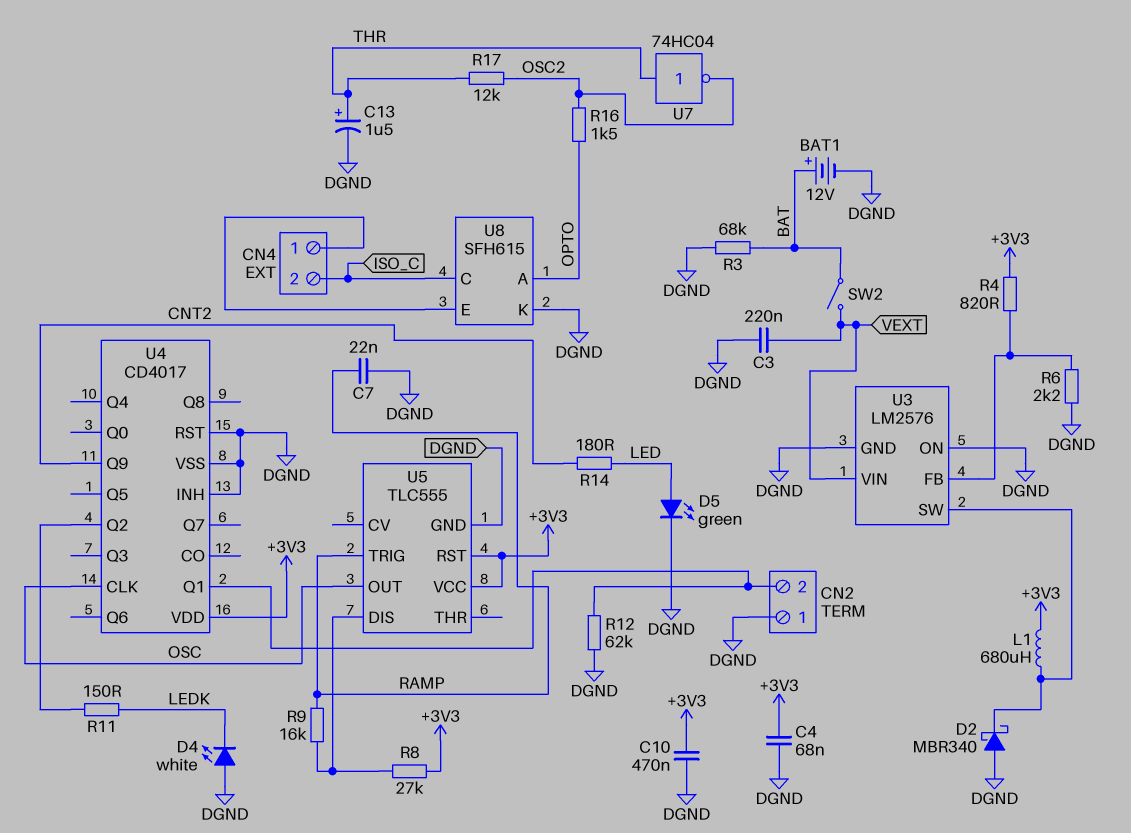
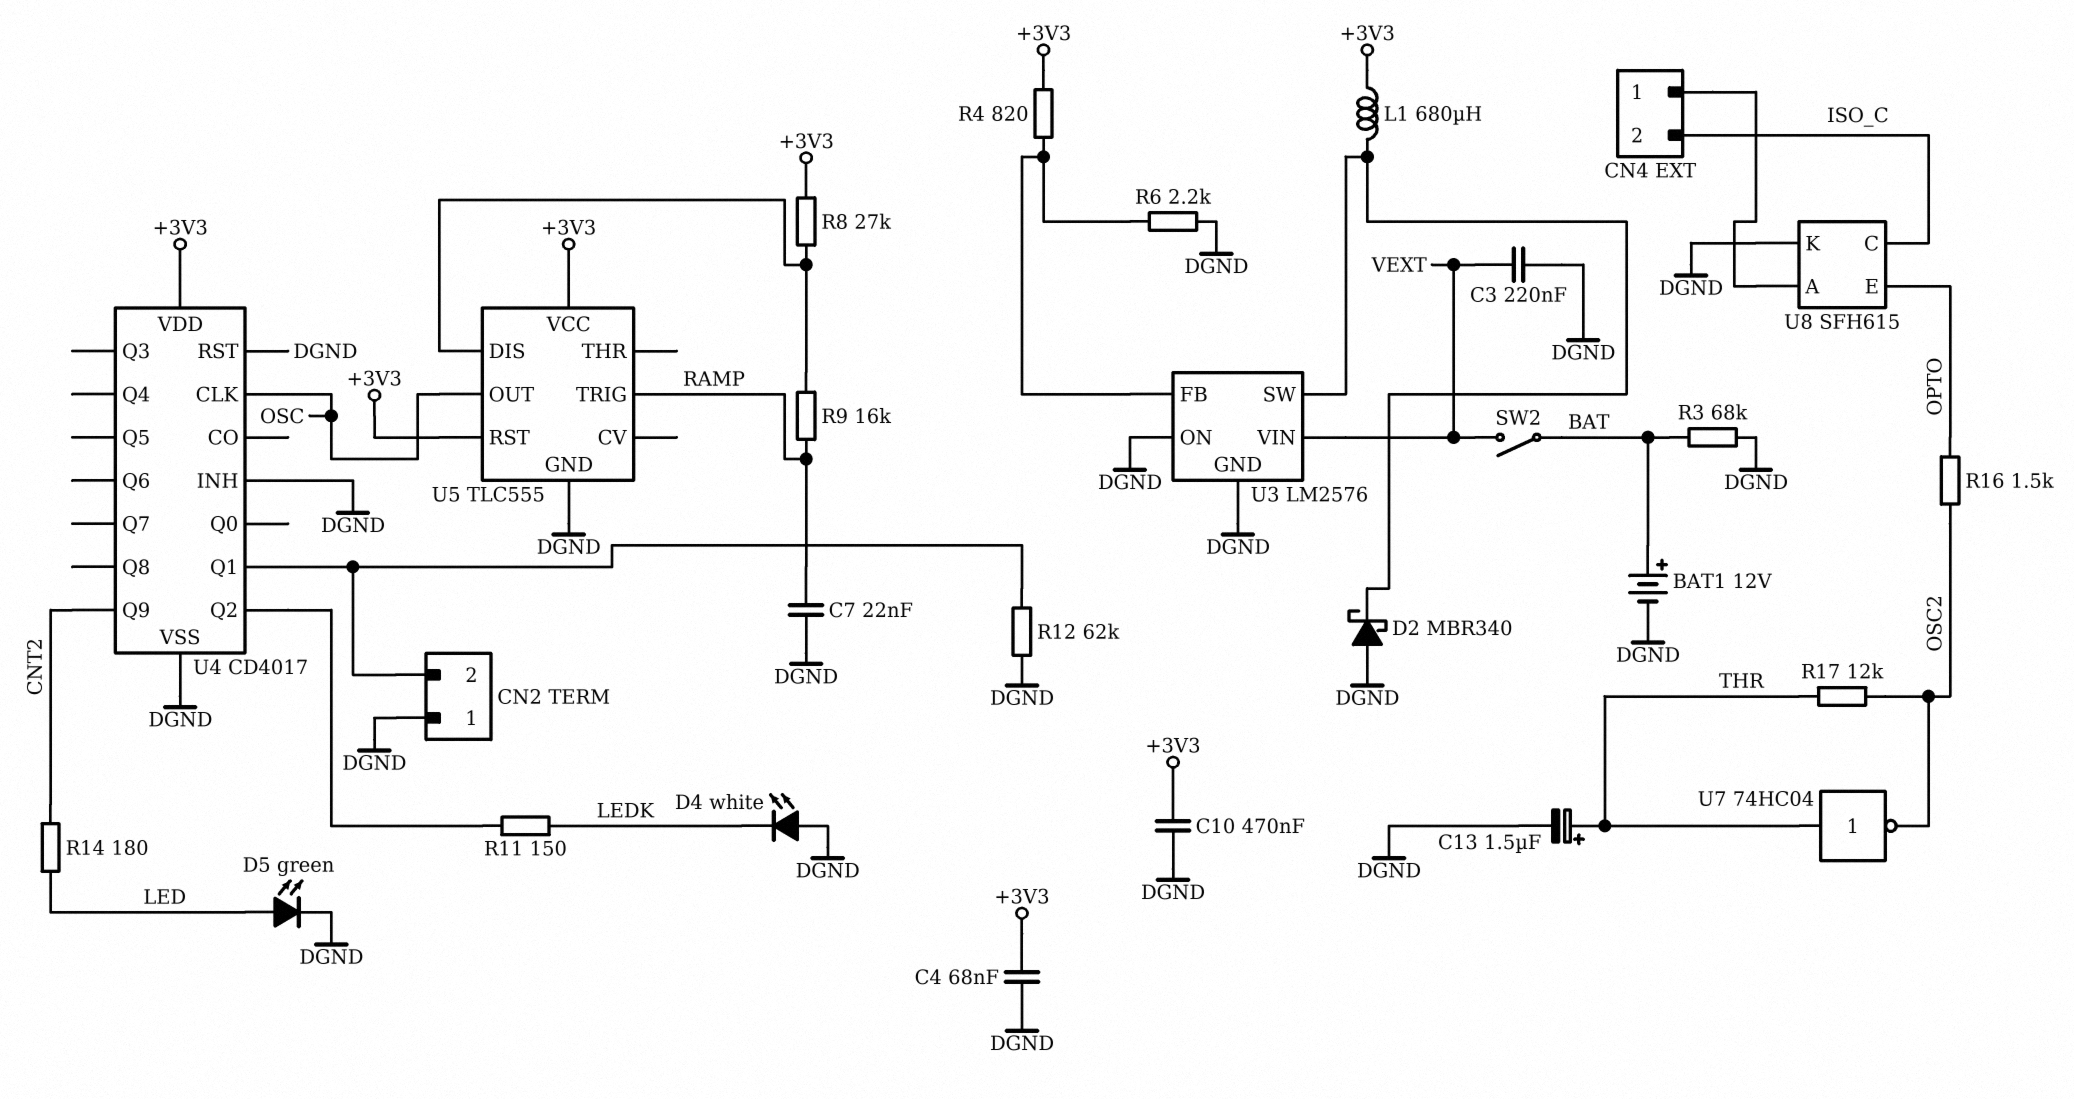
U8 pin A: OPTO -> CN4/1
U8 pin E: CN4/1 -> OPTO

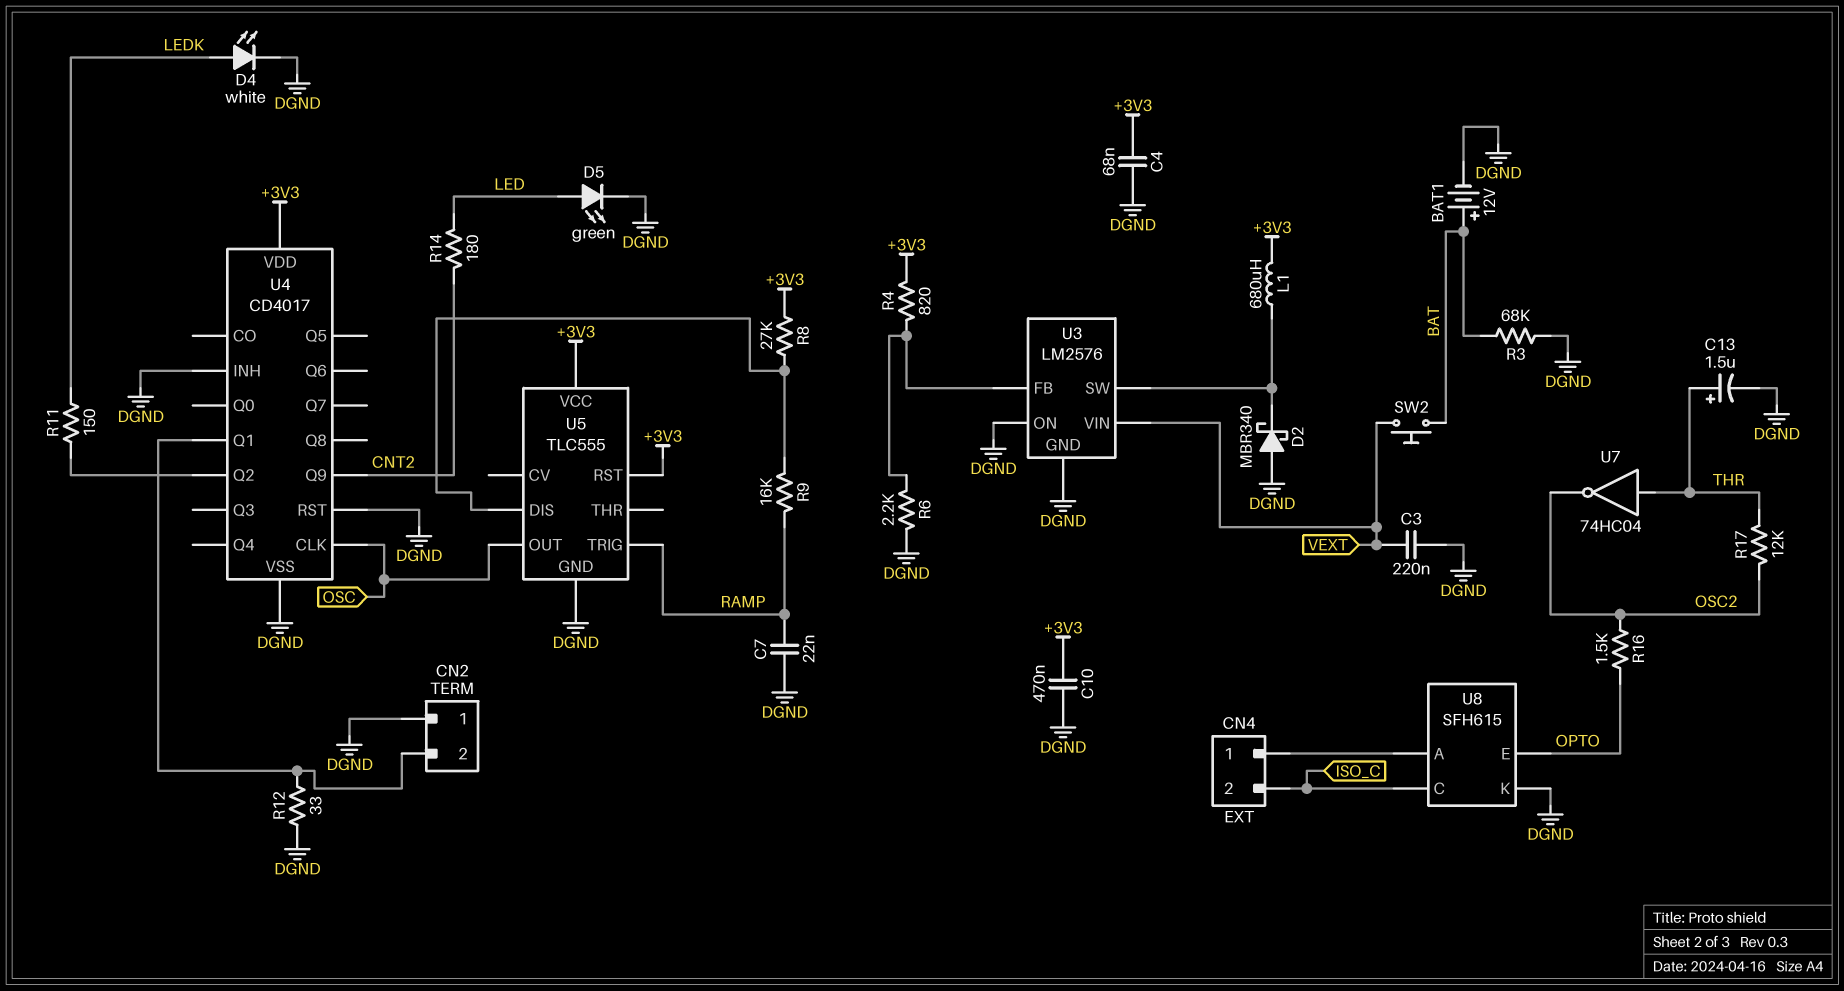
D4: LED white (A DGND, K LEDK) -> LED white (A LEDK, K DGND)
R12: 62k (CN2/2, DGND) -> 33 (CN2/2, DGND)
SW2: switch (BAT, VEXT) -> button (BAT, VEXT)

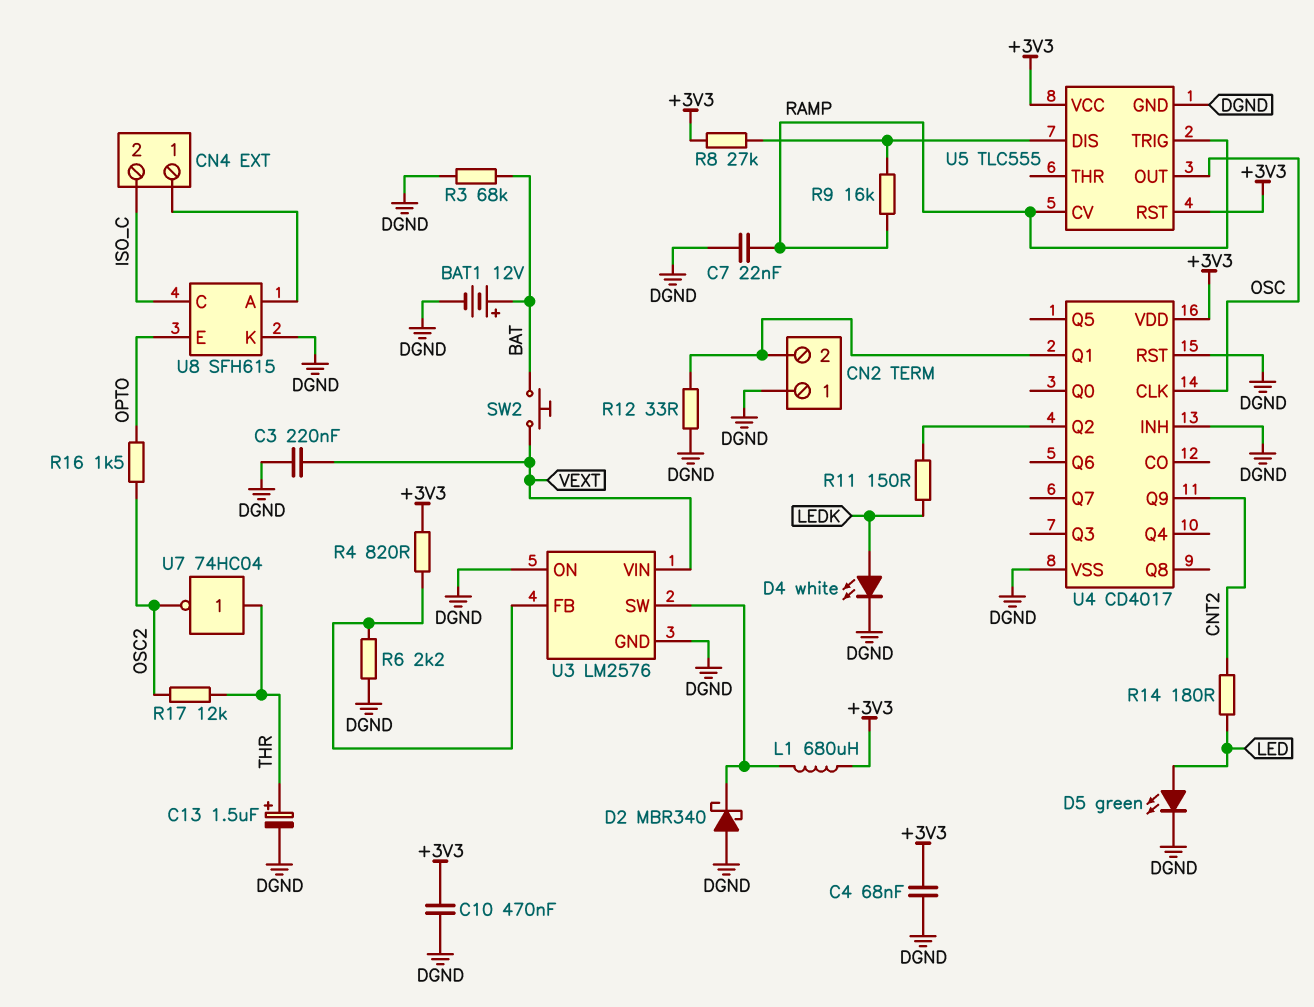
U5 pin CV: none -> RAMP

